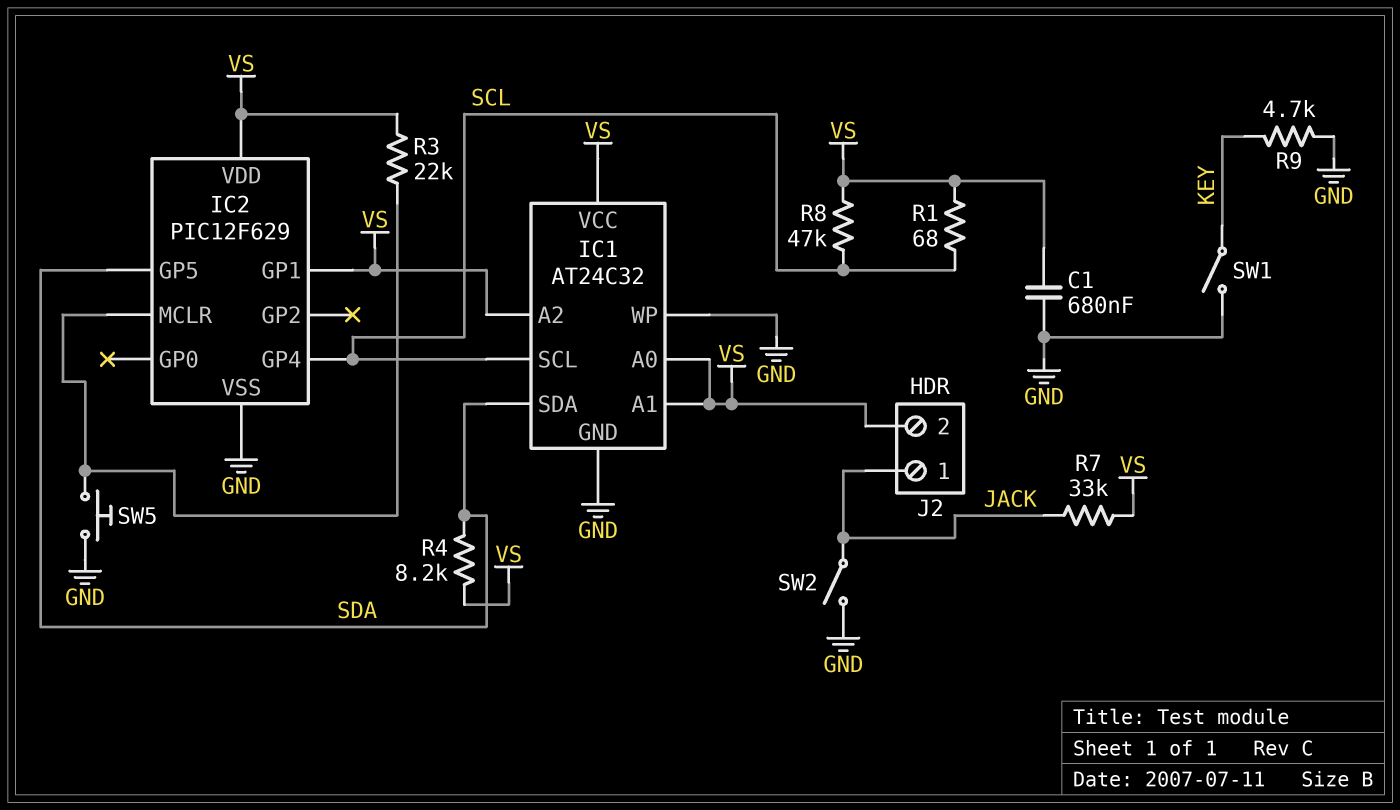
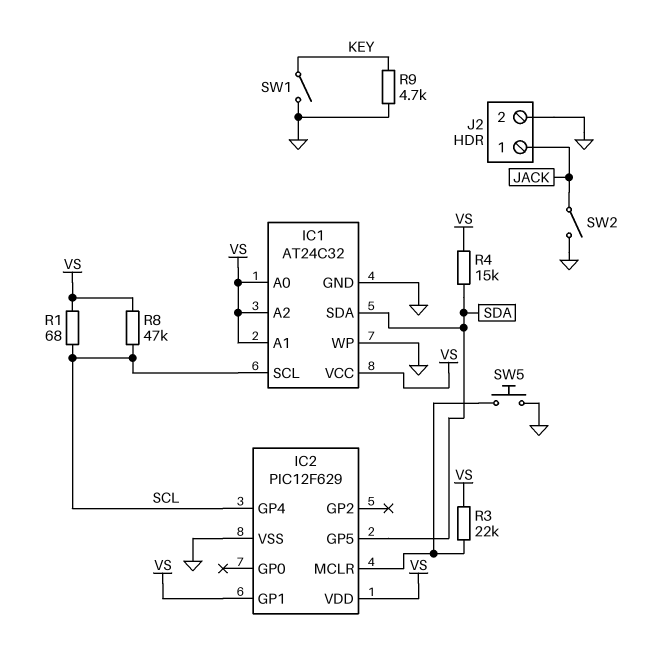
C1: 680nF (GND, VS) -> none
J2 pin 2: VS -> GND
R4: 8.2k (SDA, VS) -> 15k (SDA, VS)
R7: 33k (JACK, VS) -> none

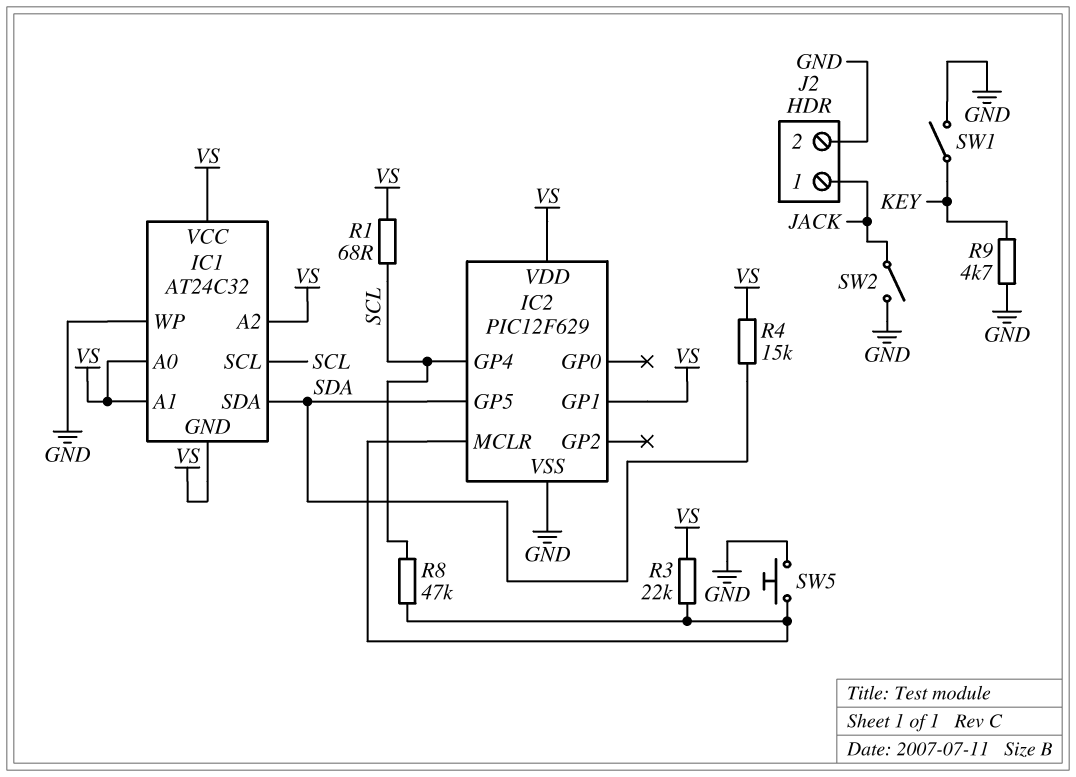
IC1 pin GND: GND -> VS
R8: 47k (SCL, VS) -> 47k (IC2/MCLR, SCL)

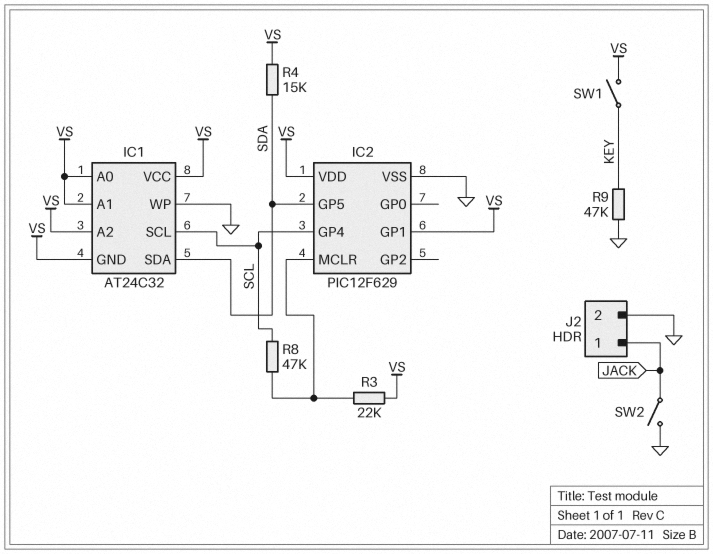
R1: 68 (SCL, VS) -> none
R9: 4.7k (GND, KEY) -> 47k (GND, KEY)
SW1: switch (GND, KEY) -> switch (KEY, VS)
SW5: button (GND, IC2/MCLR) -> none

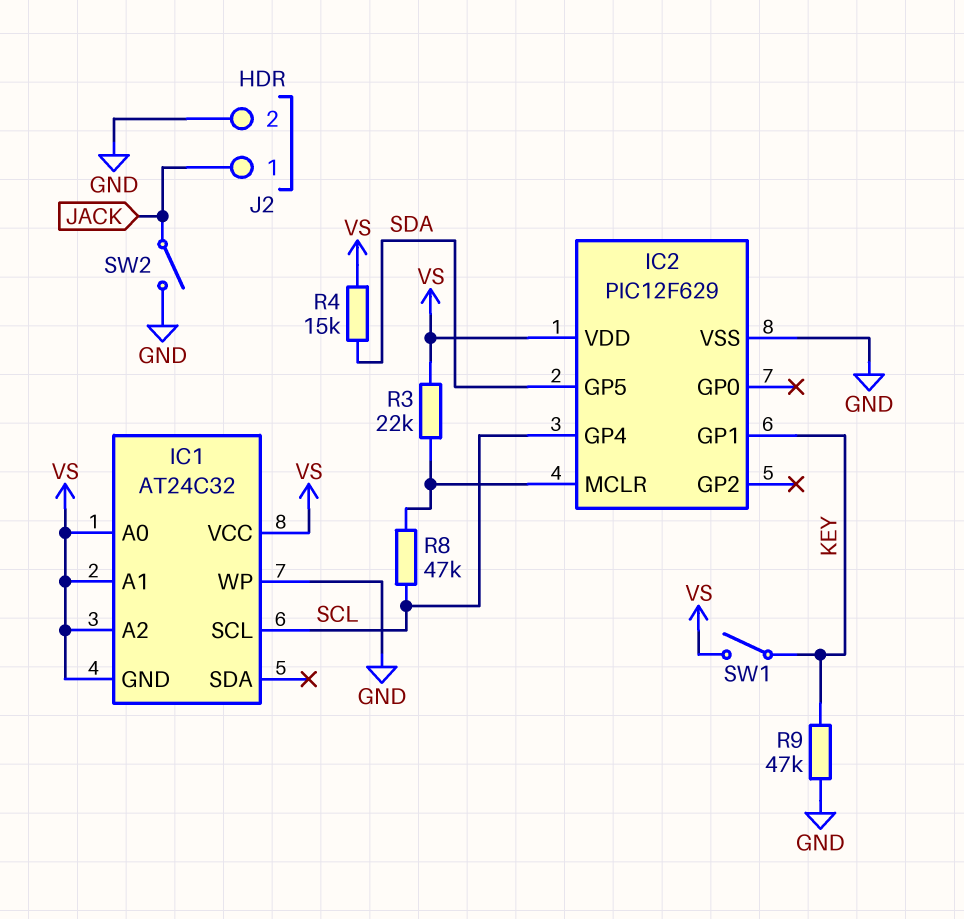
IC1 pin SDA: SDA -> none
IC2 pin GP1: VS -> KEY

